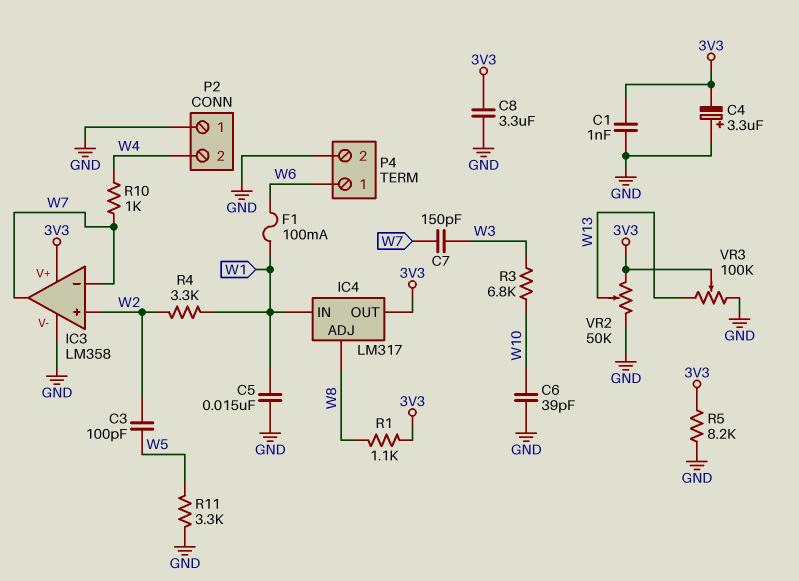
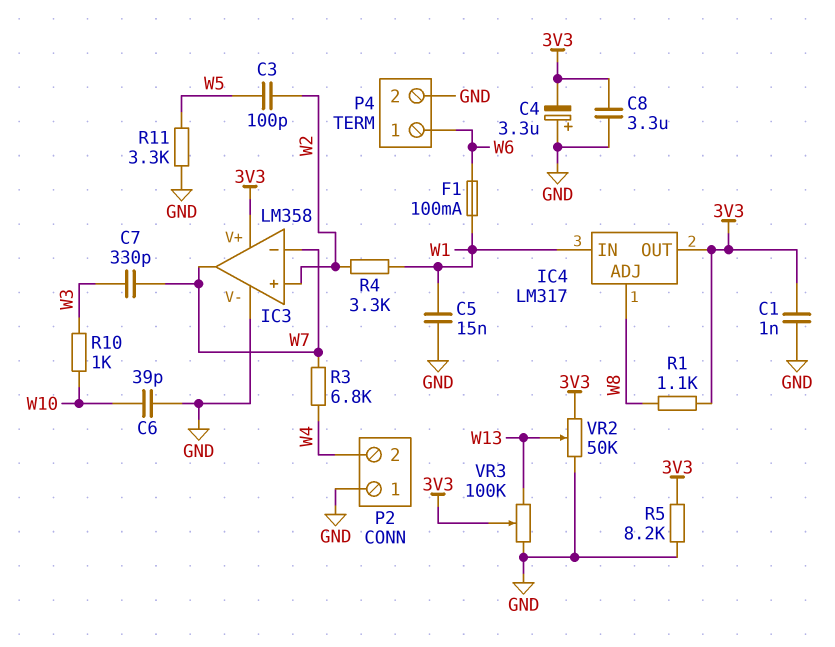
C7: 150pF (W3, W7) -> 330pF (W3, W7)
R3: 6.8k (W3, W10) -> 6.8k (W4, W7)
R10: 1k (W4, W7) -> 1k (W3, W10)

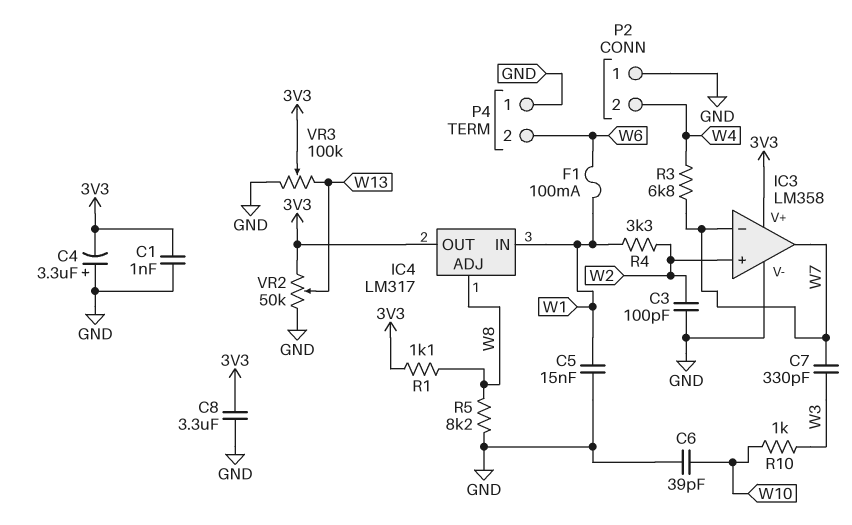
C3: 100pF (W2, W5) -> 100pF (GND, W2)
P4 pin 1: W6 -> GND
P4 pin 2: GND -> W6
R5: 8.2k (3V3, GND) -> 8.2k (GND, W8)
R11: 3.3k (GND, W5) -> none

